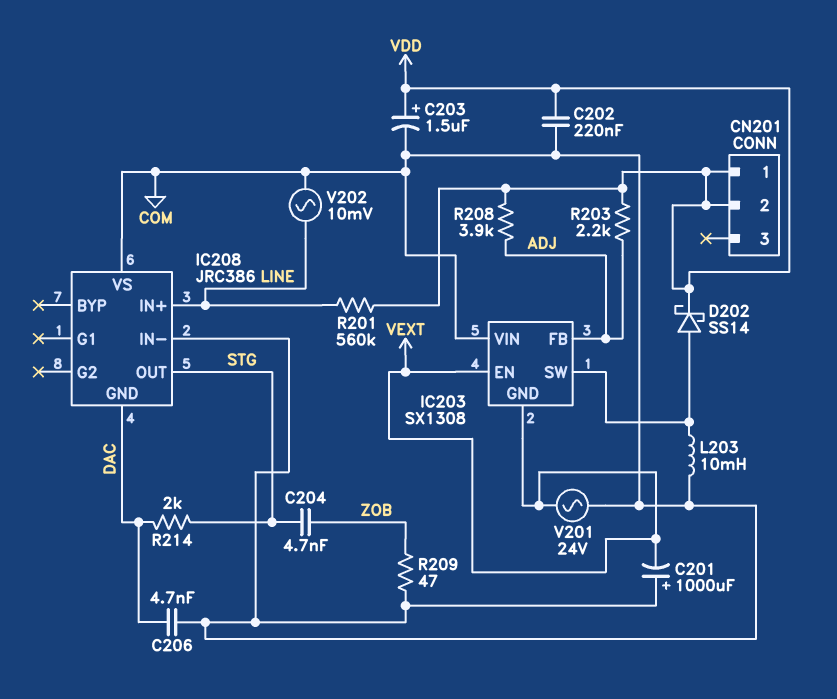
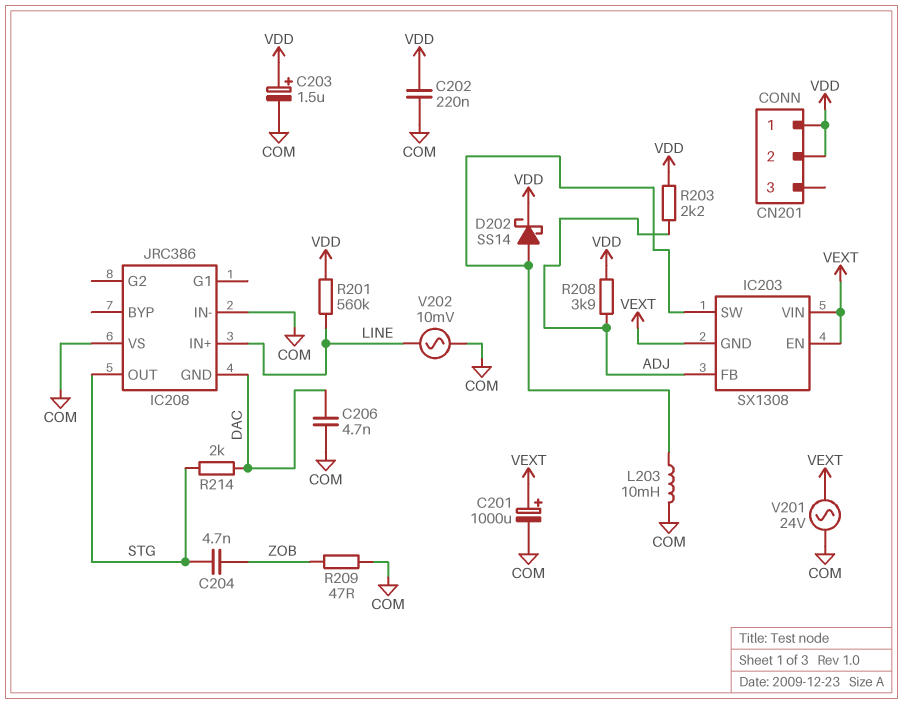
C201: 1000uF (plus COM, minus VEXT) -> 1000uF (plus VEXT, minus COM)
IC203 pin VIN: COM -> VEXT

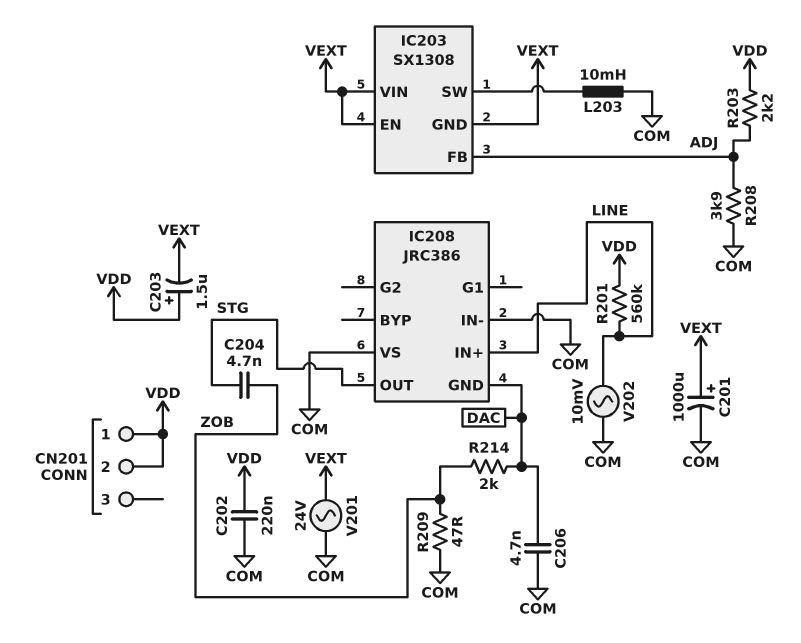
C203: 1.5uF (plus VDD, minus COM) -> 1.5uF (plus VDD, minus VEXT)
D202: schottky SS14 (A IC203/SW, K VDD) -> none
R208: 3.9k (ADJ, VDD) -> 3.9k (ADJ, COM)
R214: 2k (DAC, STG) -> 2k (DAC, ZOB)

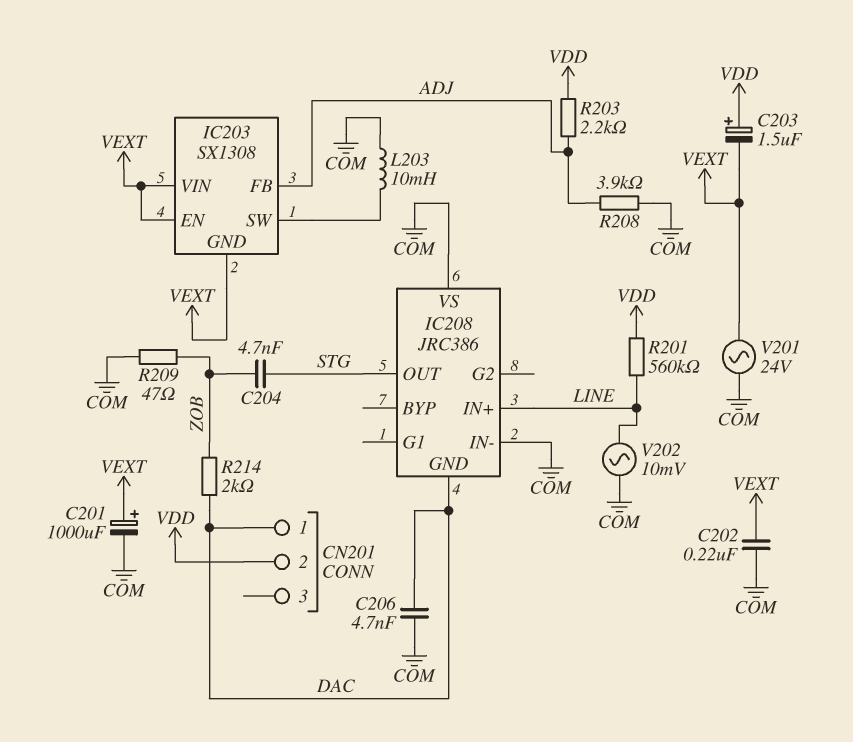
C202: 220nF (COM, VDD) -> 220nF (COM, VEXT)
CN201 pin 1: VDD -> DAC

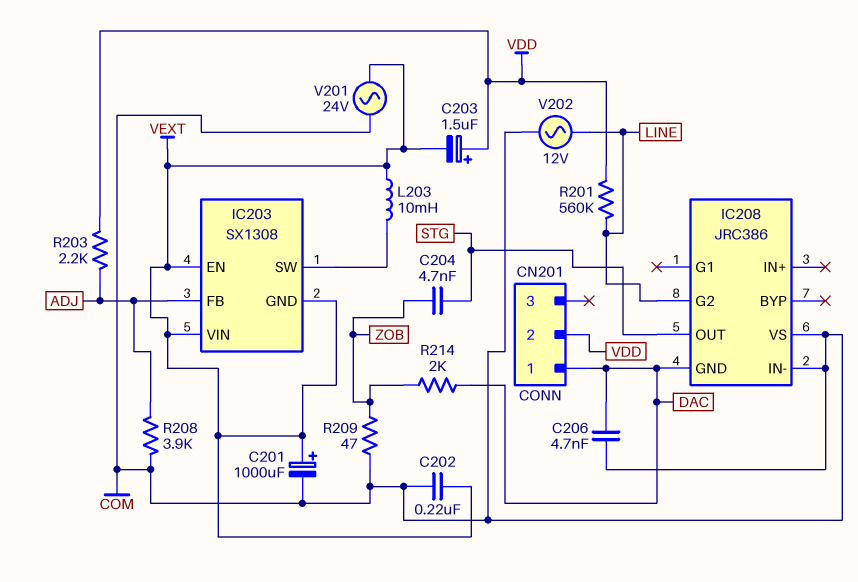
IC208 pin G2: none -> LINE
IC208 pin IN+: LINE -> none
L203: 10mH (COM, IC203/SW) -> 10mH (IC203/SW, VEXT)
V202: AC 10mV (COM, LINE) -> AC 12V (COM, LINE)

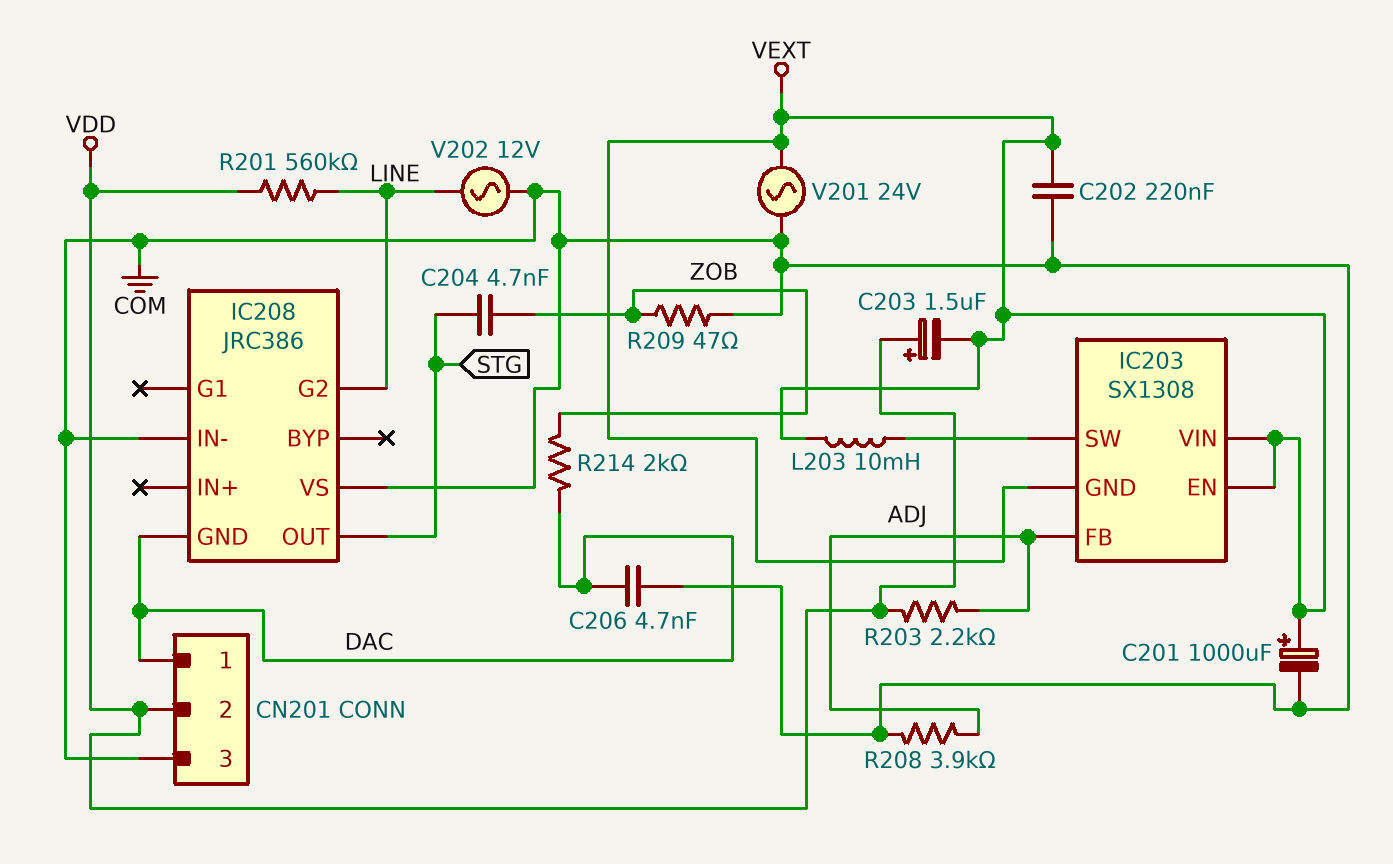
CN201 pin 3: none -> COM

